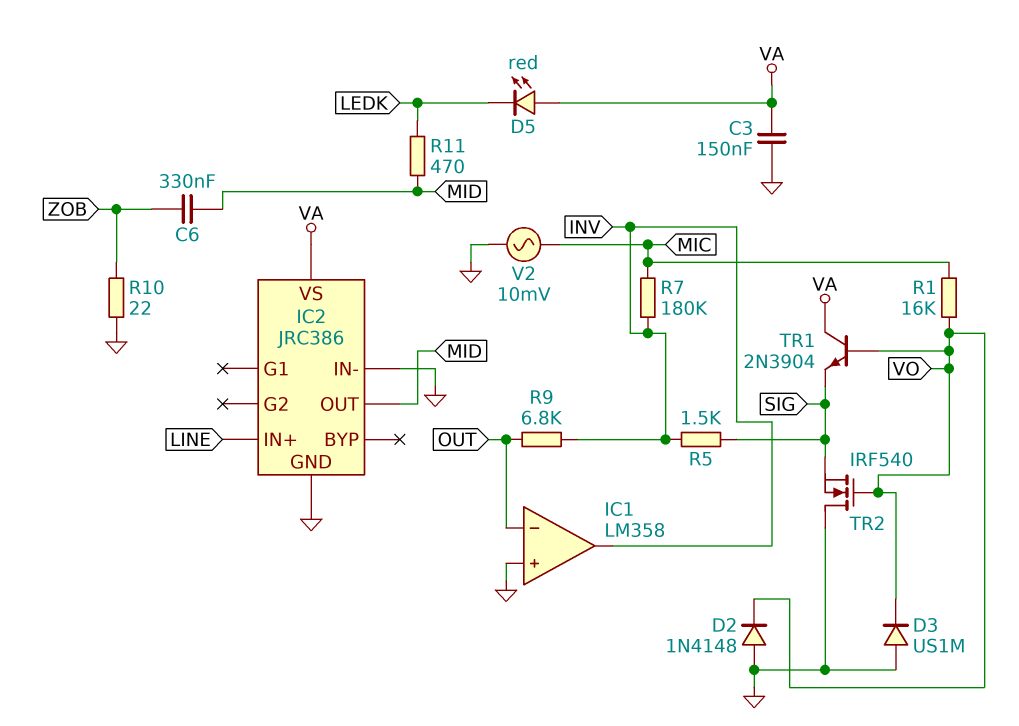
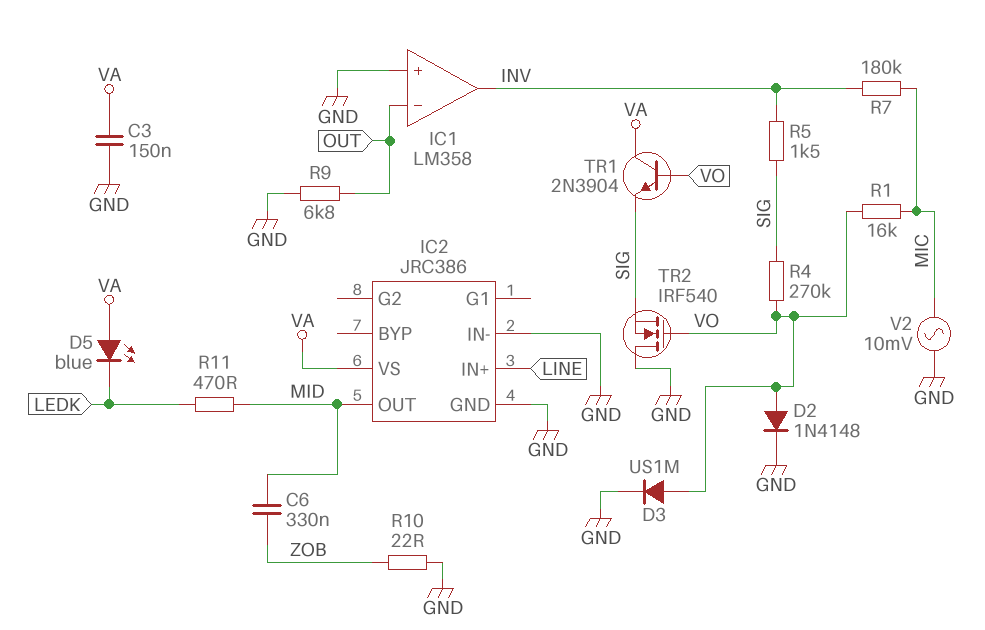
D2: diode 1N4148 (A GND, K VO) -> diode 1N4148 (A VO, K GND)
D3: diode US1M (A GND, K VO) -> diode US1M (A VO, K GND)
D5: LED red (A VA, K LEDK) -> LED blue (A VA, K LEDK)
R4: none -> 270k (SIG, VO)
R9: 6.8k (INV, OUT) -> 6.8k (GND, OUT)

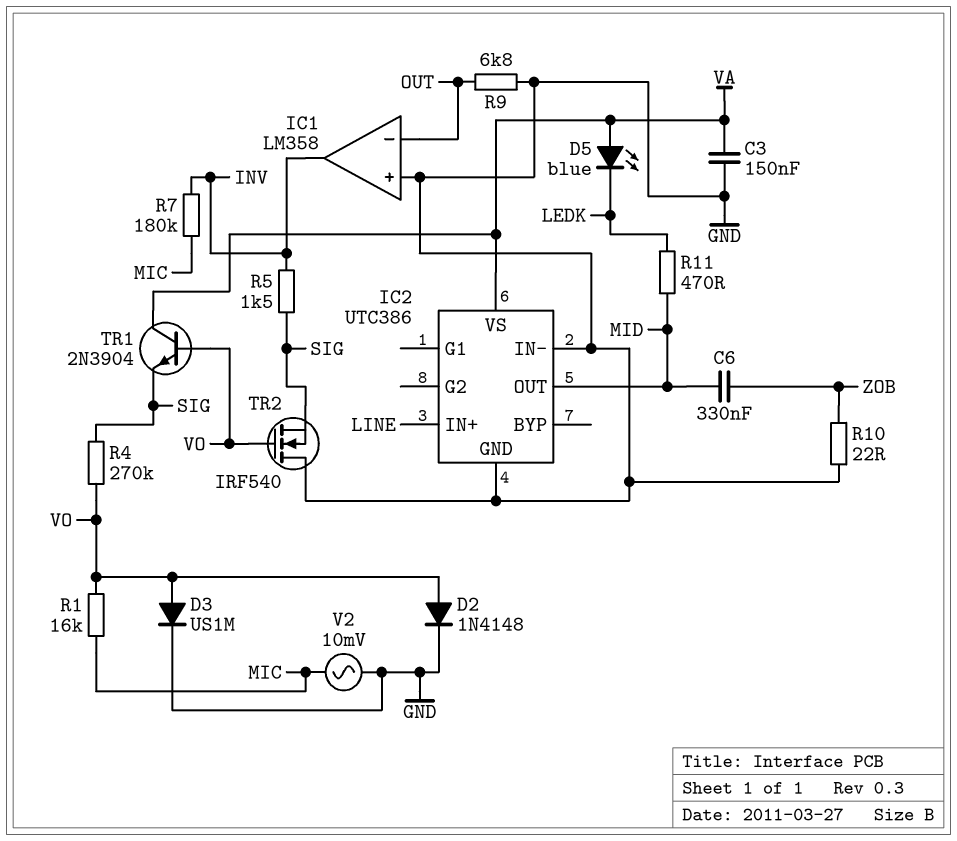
IC2: JRC386 -> UTC386

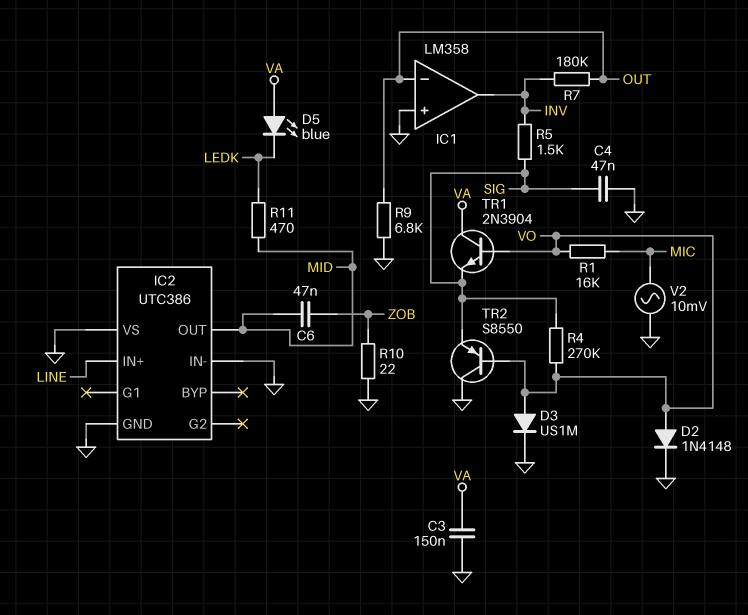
C4: none -> 47nF (GND, SIG)
C6: 330nF (MID, ZOB) -> 47nF (MID, ZOB)
IC2 pin VS: VA -> GND
R7: 180k (INV, MIC) -> 180k (INV, OUT)
TR2: NMOS IRF540 (G VO, D GND, S SIG) -> PNP S8550 (B VO, C GND, E SIG)

